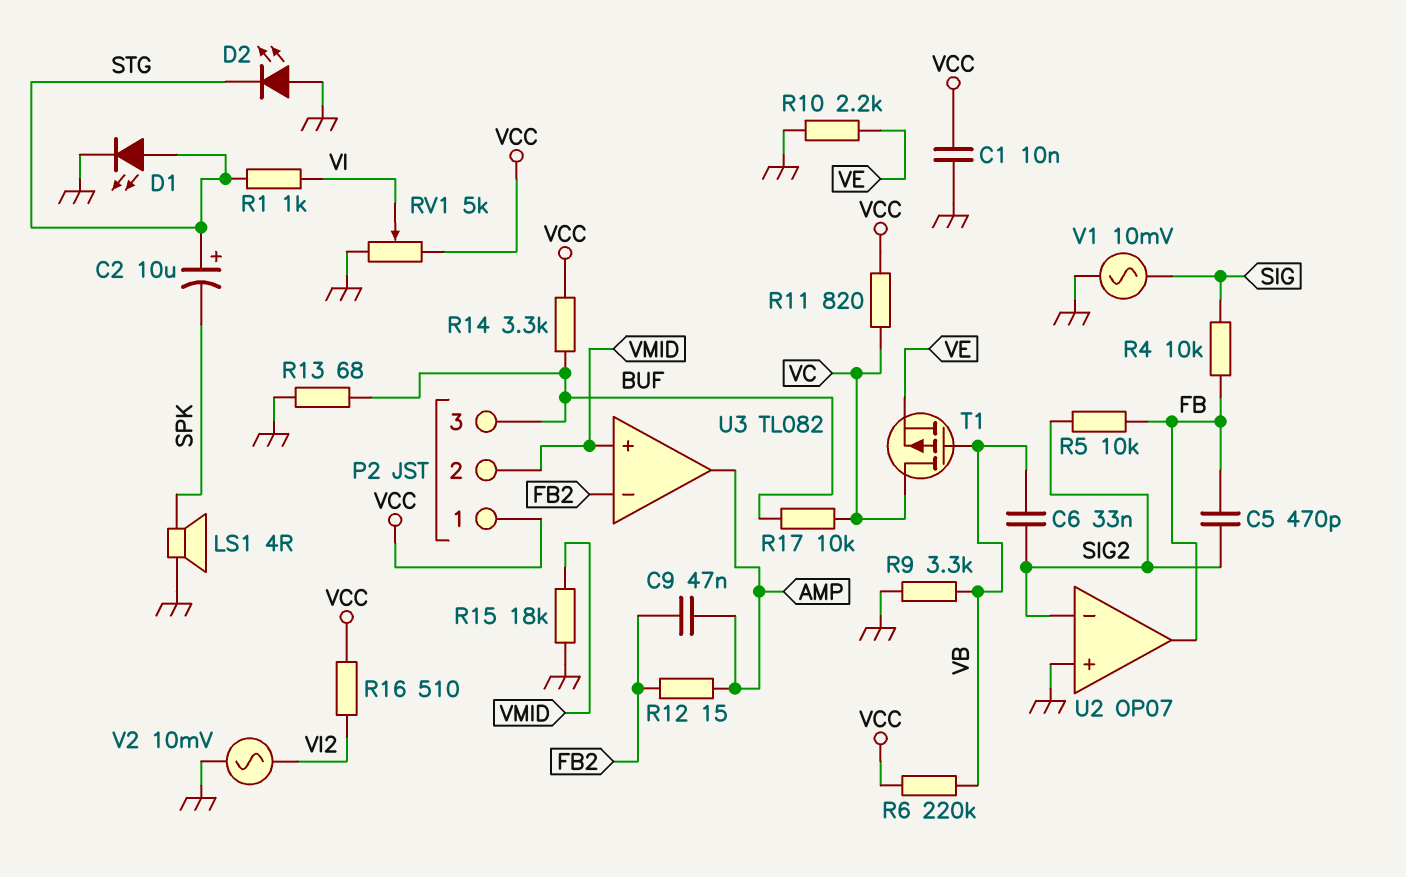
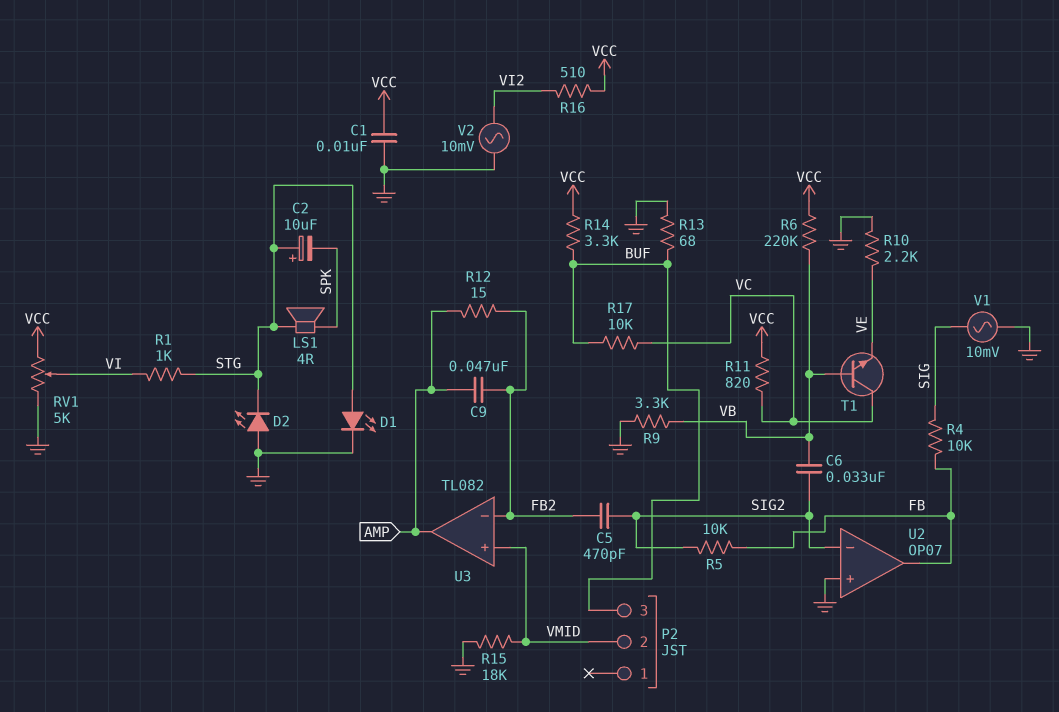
C5: 470pF (FB, SIG2) -> 470pF (FB2, SIG2)
LS1: speaker 4R (GND, SPK) -> speaker 4R (SPK, STG)
P2 pin 1: VCC -> none
T1: PMOS (G VB, D VC, S VE) -> NPN (B VB, C VC, E VE)

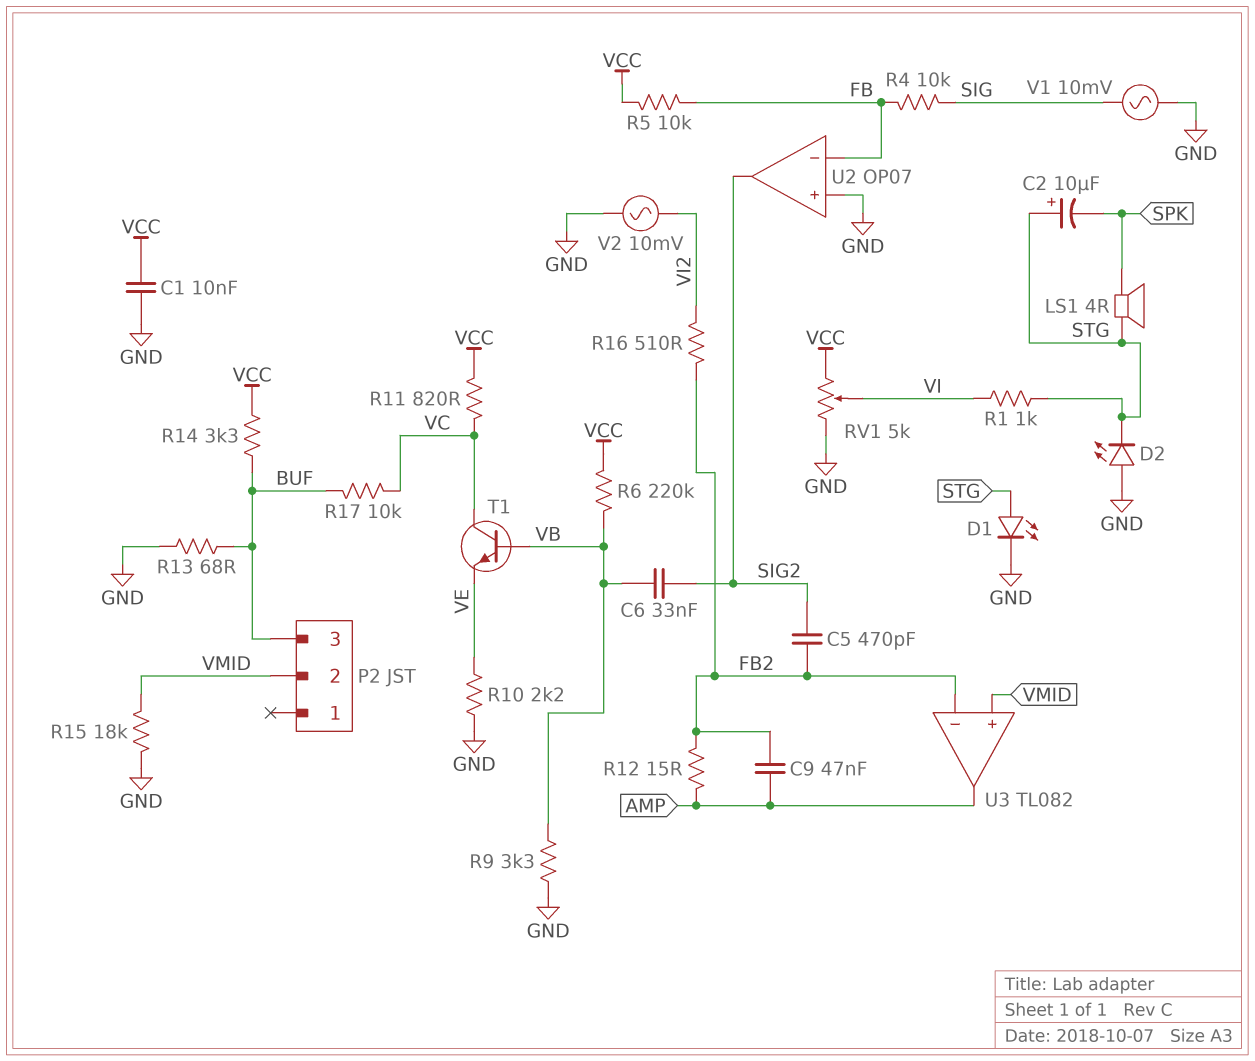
R5: 10k (FB, SIG2) -> 10k (FB, VCC)
R16: 510 (VCC, VI2) -> 510 (FB2, VI2)
U2 pin in-: SIG2 -> FB
U2 pin out: FB -> SIG2

